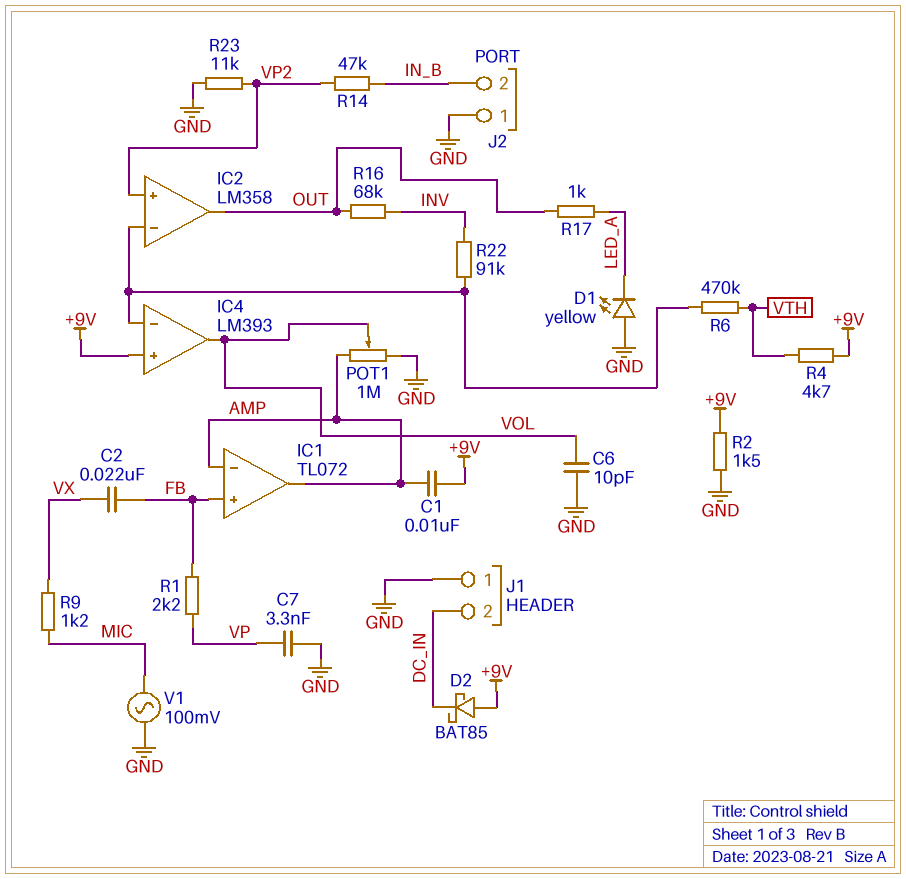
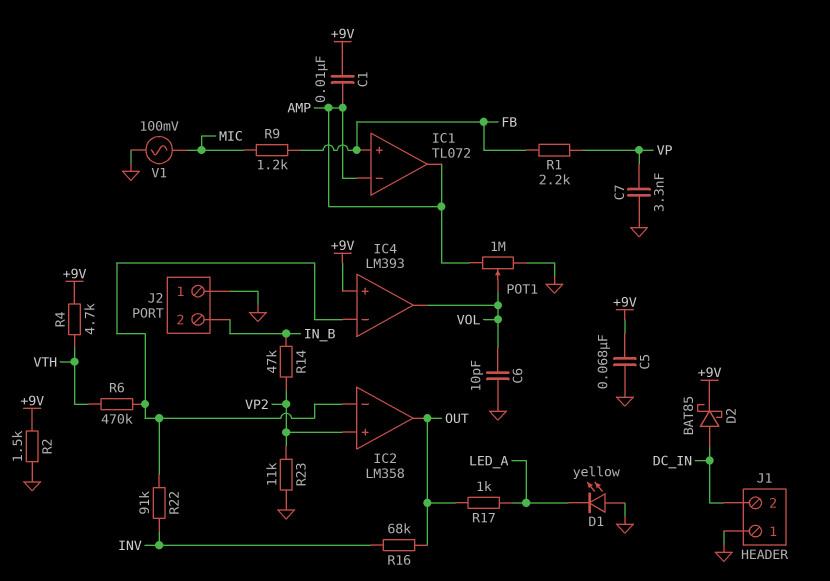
C2: 22nF (FB, VX) -> none
C5: none -> 68nF (+9V, GND)
D2: schottky BAT85 (A +9V, K DC_IN) -> schottky BAT85 (A DC_IN, K +9V)
R9: 1.2k (MIC, VX) -> 1.2k (FB, MIC)

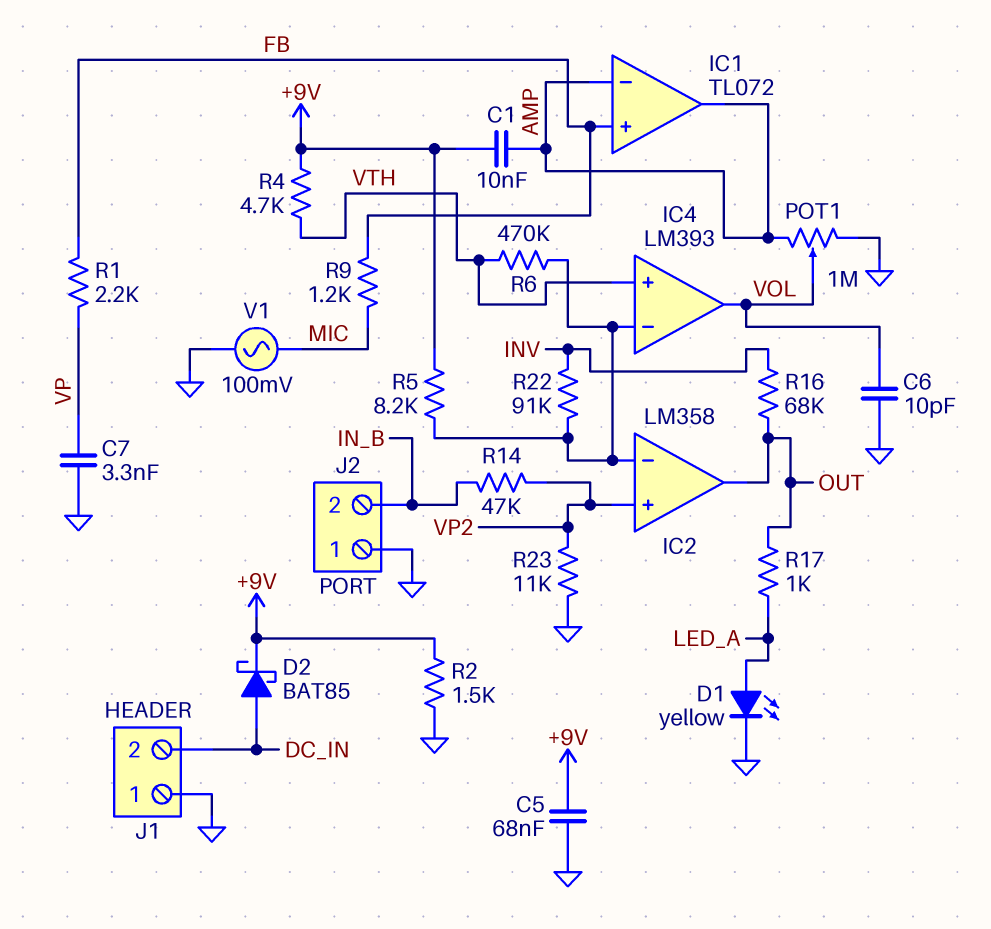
D1: LED yellow (A GND, K LED_A) -> LED yellow (A LED_A, K GND)
IC4 pin in+: +9V -> VTH
R5: none -> 8.2k (+9V, IC2/in-)

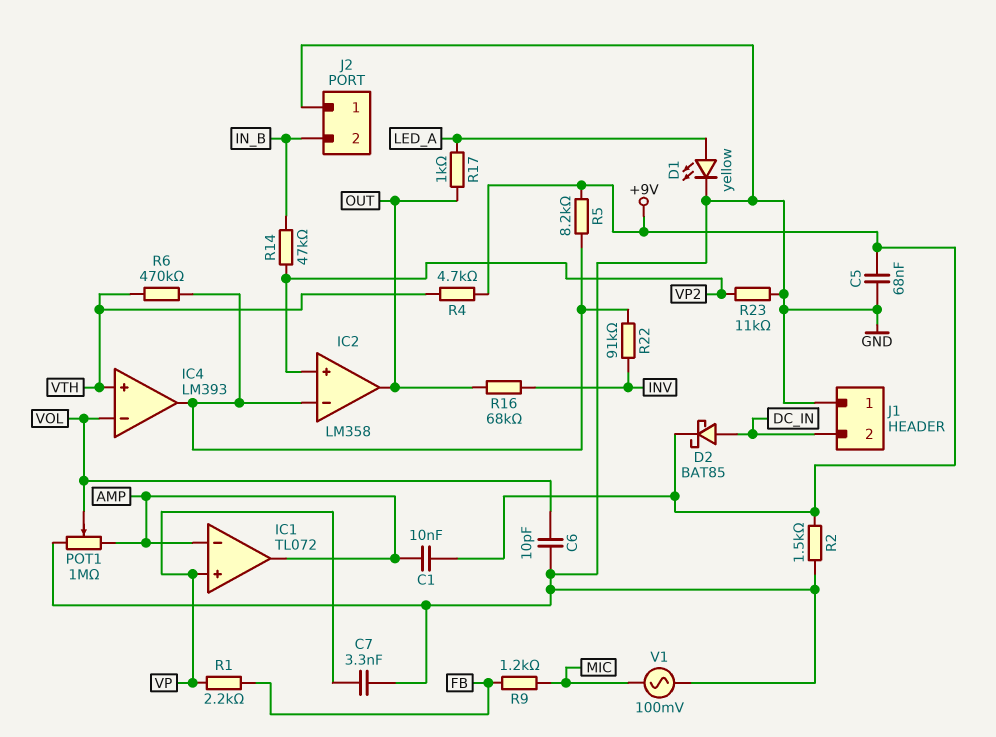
IC1 pin in+: FB -> VP
IC4 pin in-: IC2/in- -> VOL
IC4 pin out: VOL -> IC2/in-

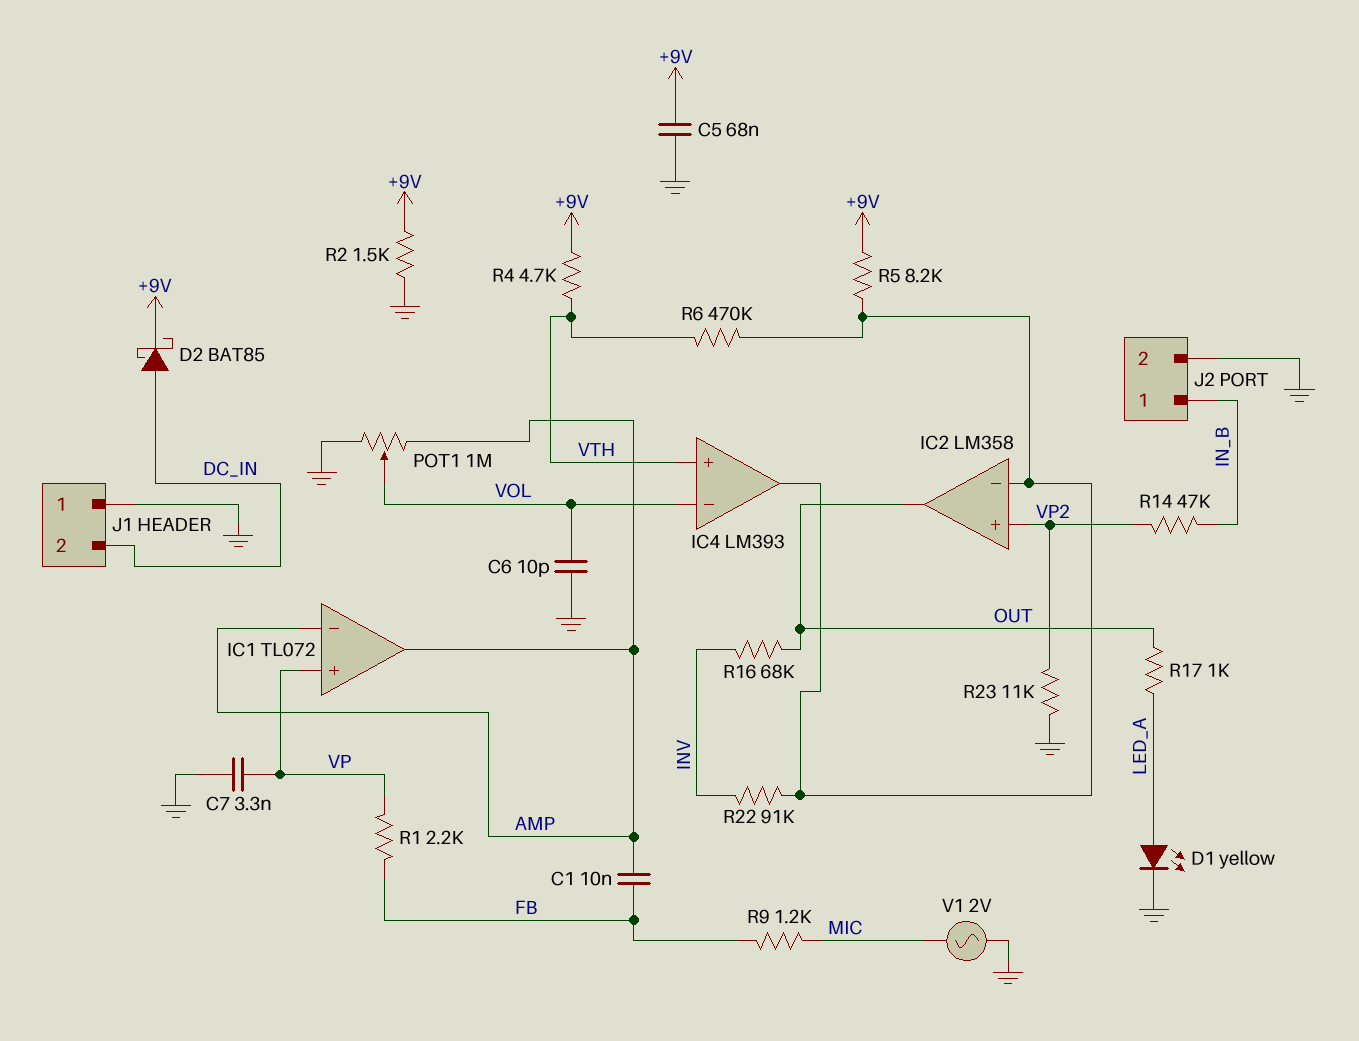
C1: 10nF (+9V, AMP) -> 10nF (AMP, FB)
J2 pin 1: GND -> IN_B
J2 pin 2: IN_B -> GND
V1: AC 100mV (GND, MIC) -> AC 2V (GND, MIC)

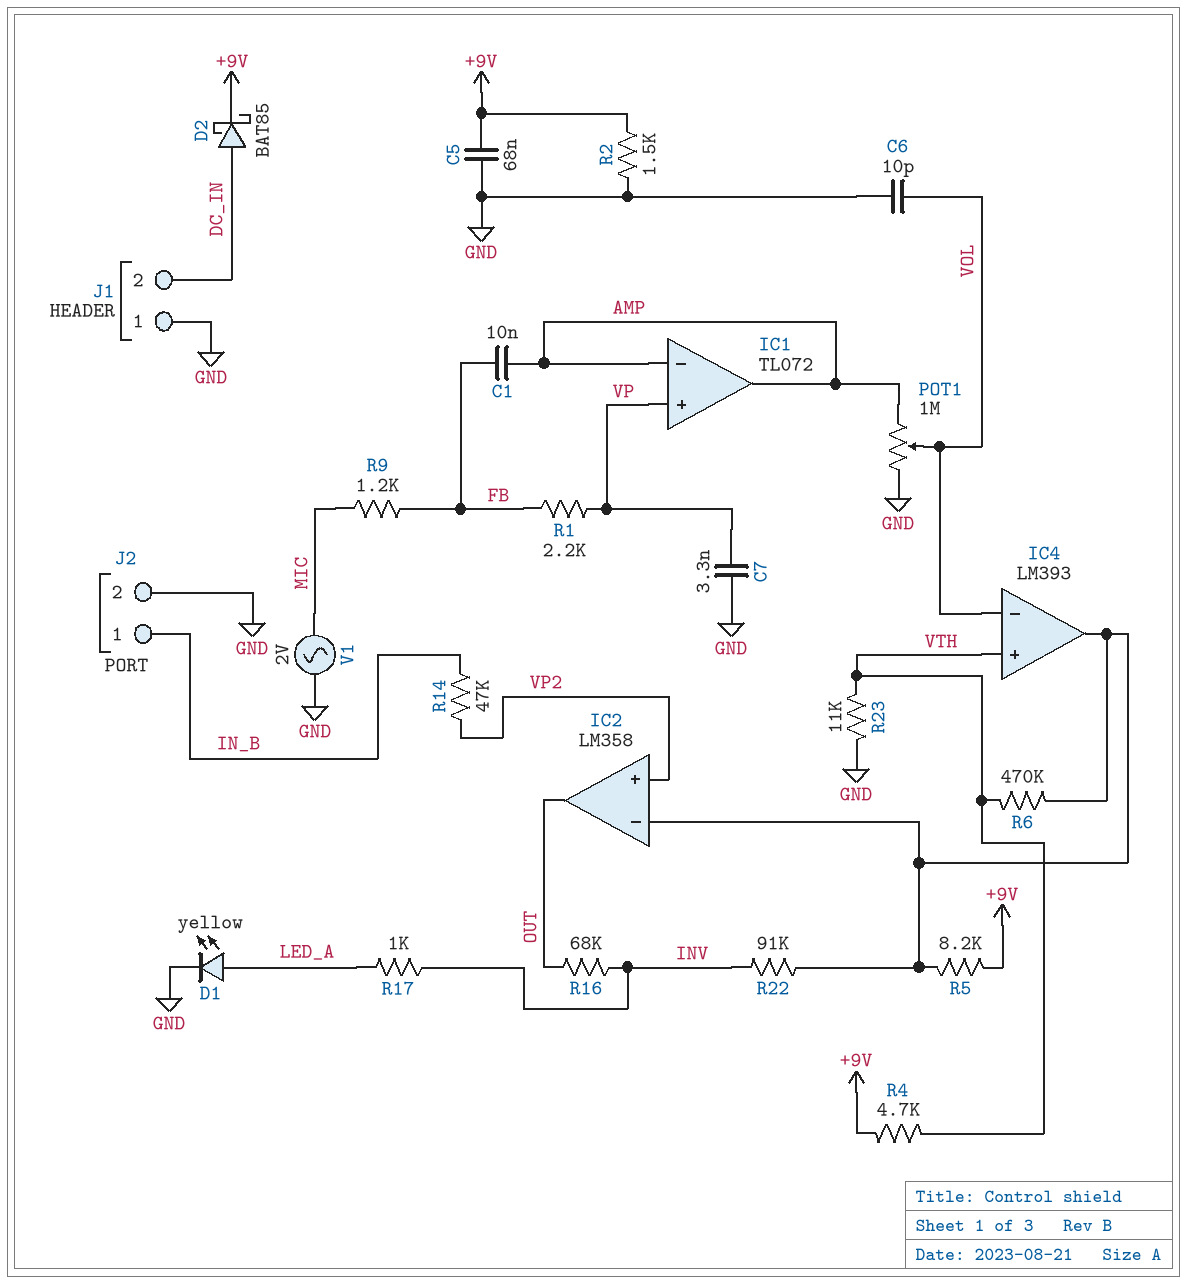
R17: 1k (LED_A, OUT) -> 1k (INV, LED_A)
R23: 11k (GND, VP2) -> 11k (GND, VTH)

